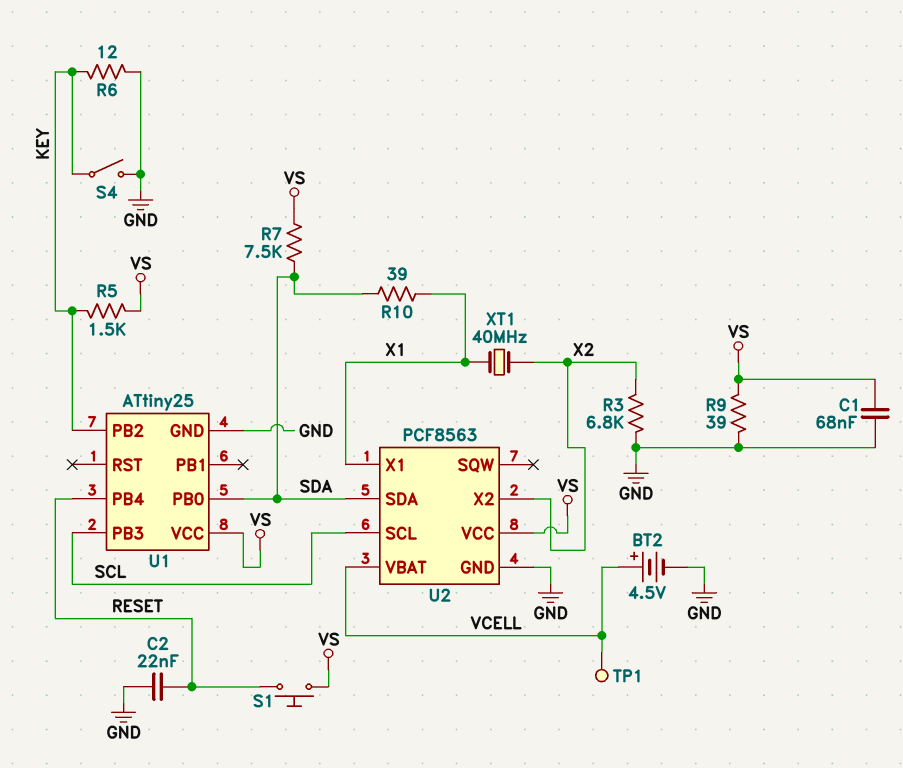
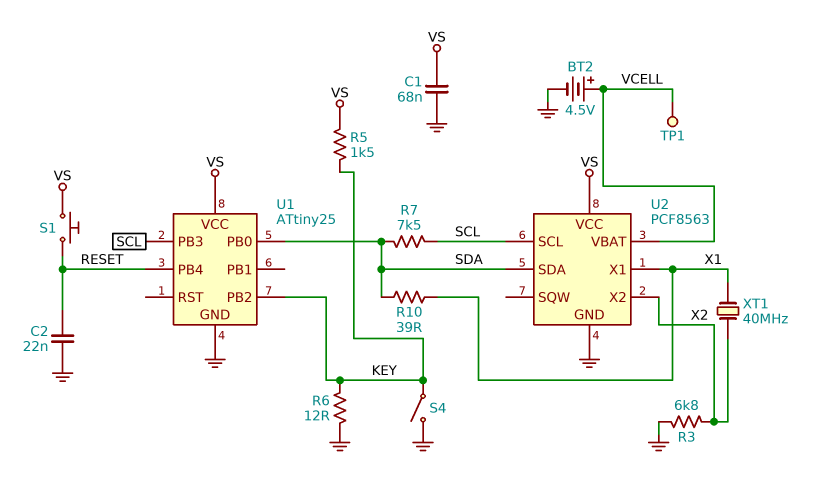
R7: 7.5k (SDA, VS) -> 7.5k (SCL, SDA)
R9: 39 (GND, VS) -> none

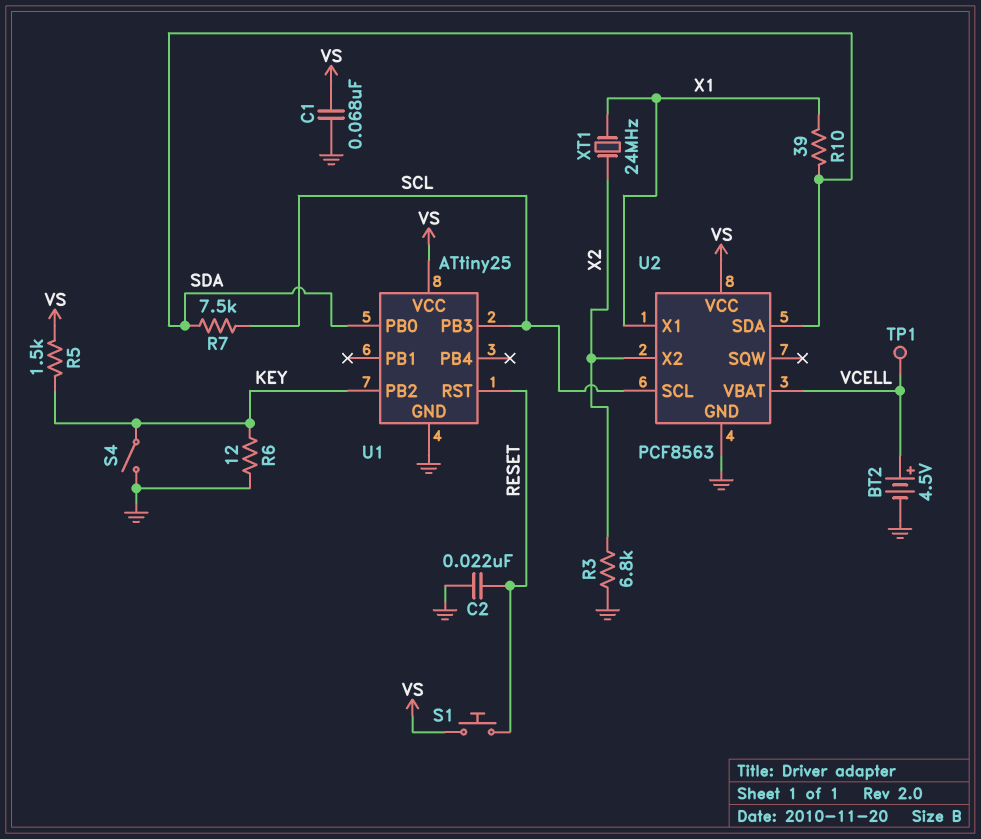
U1 pin PB4: RESET -> none
U1 pin RST: none -> RESET
XT1: 40MHz (X1, X2) -> 24MHz (X1, X2)

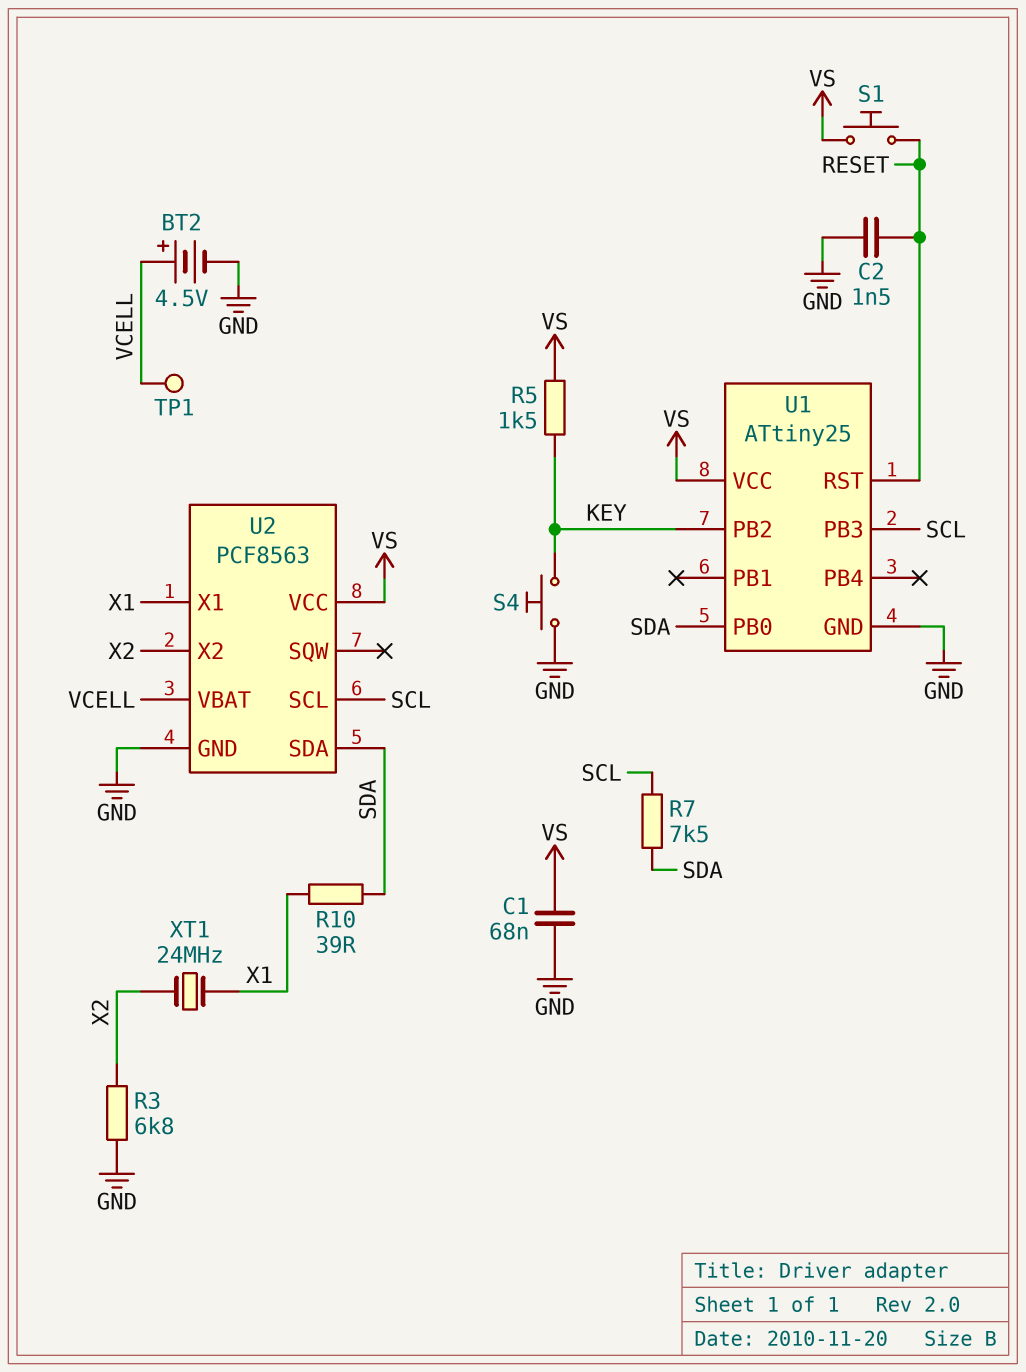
C2: 22nF (GND, RESET) -> 1.5nF (GND, RESET)
R6: 12 (GND, KEY) -> none
S4: switch (GND, KEY) -> button (GND, KEY)

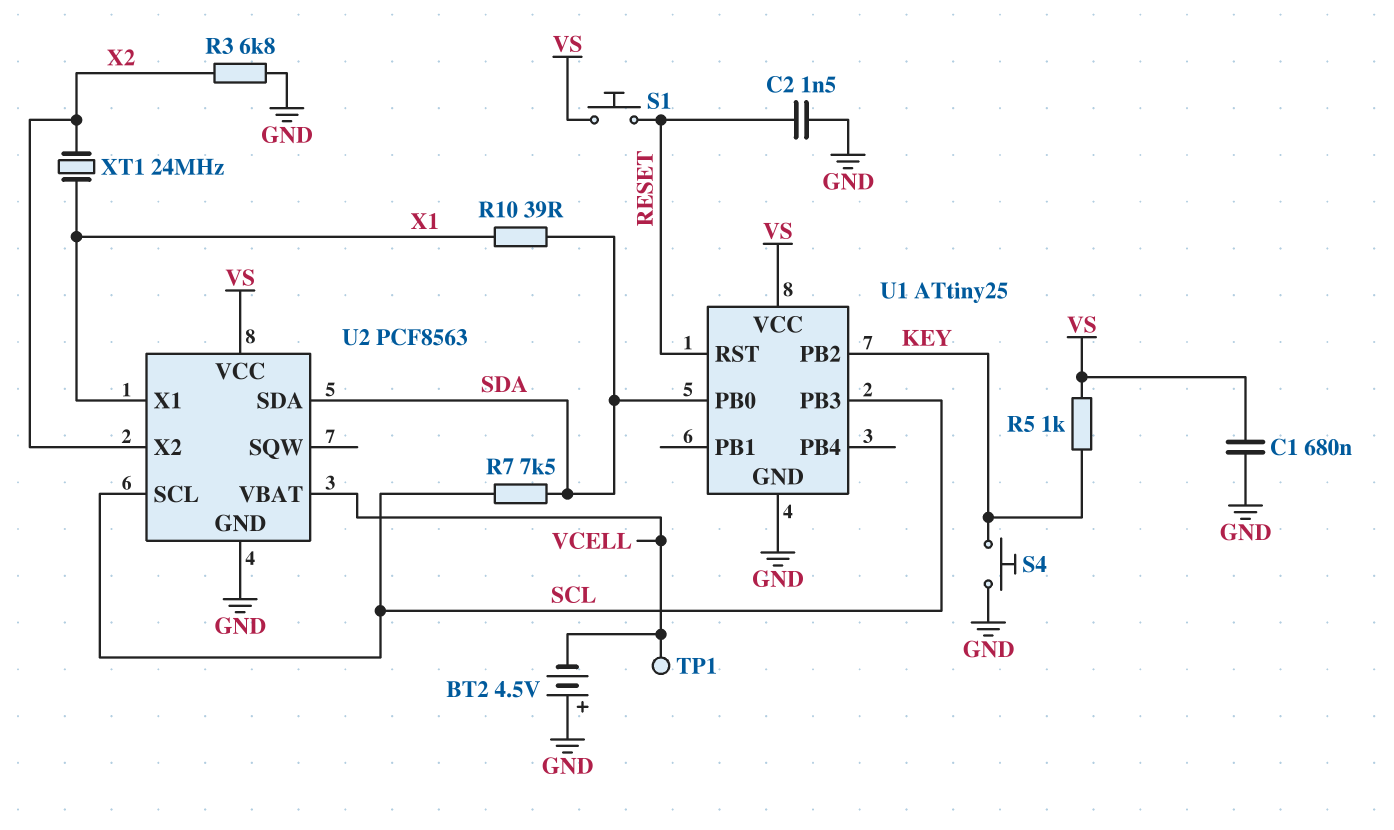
BT2: 4.5V (plus VCELL, minus GND) -> 4.5V (plus GND, minus VCELL)
C1: 68nF (GND, VS) -> 680nF (GND, VS)
R5: 1.5k (KEY, VS) -> 1k (KEY, VS)

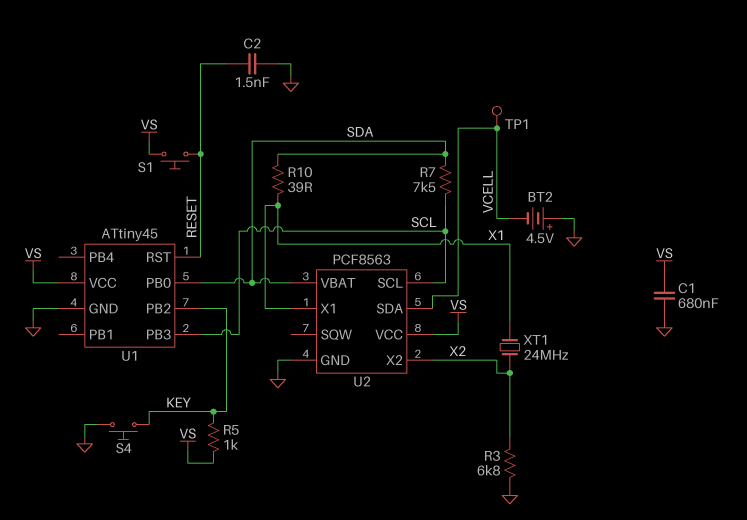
U1: ATtiny25 -> ATtiny45
U2 pin SDA: SDA -> VCELL
U2 pin VBAT: VCELL -> SDA

